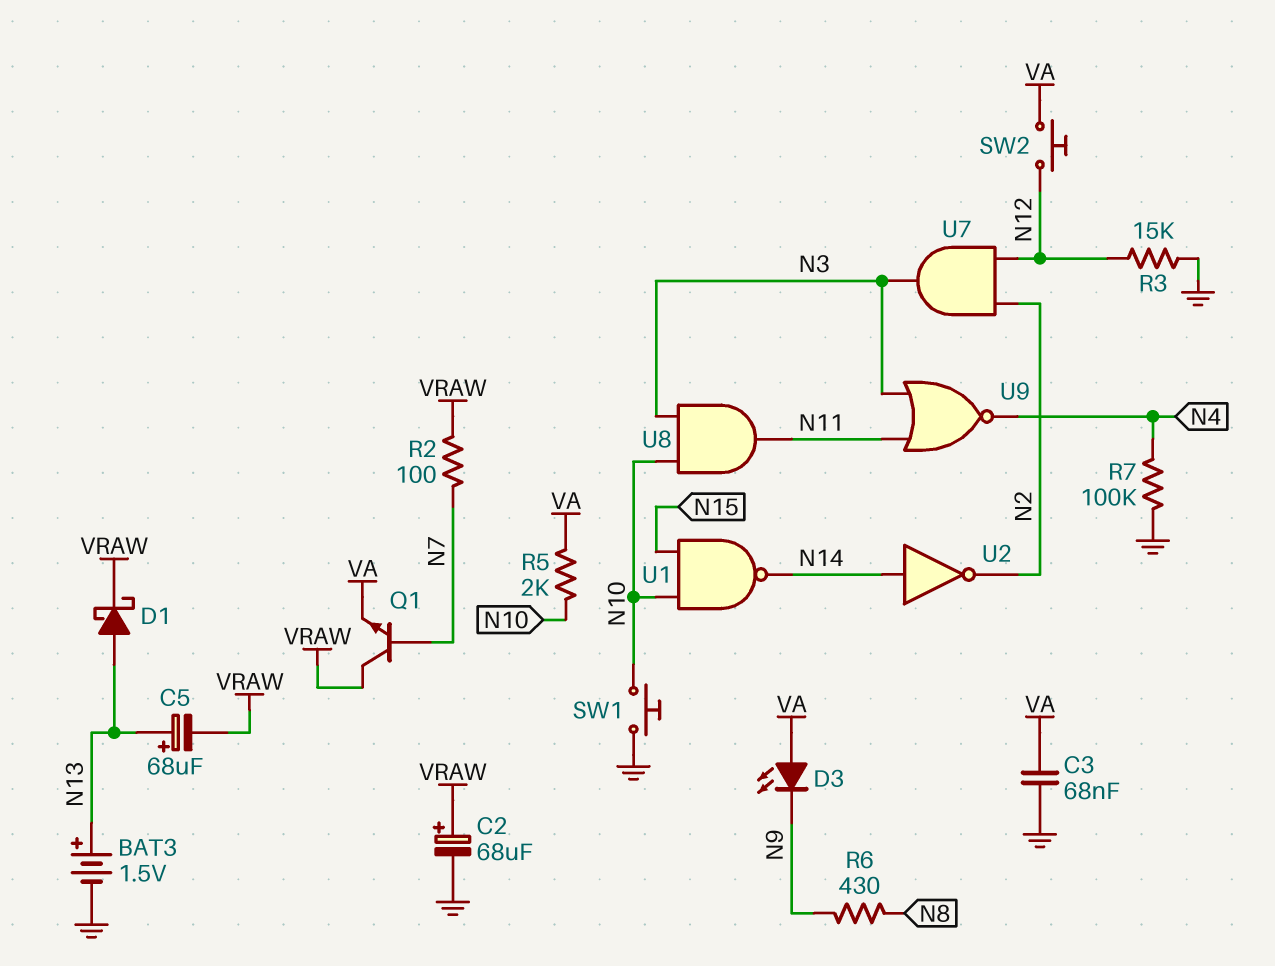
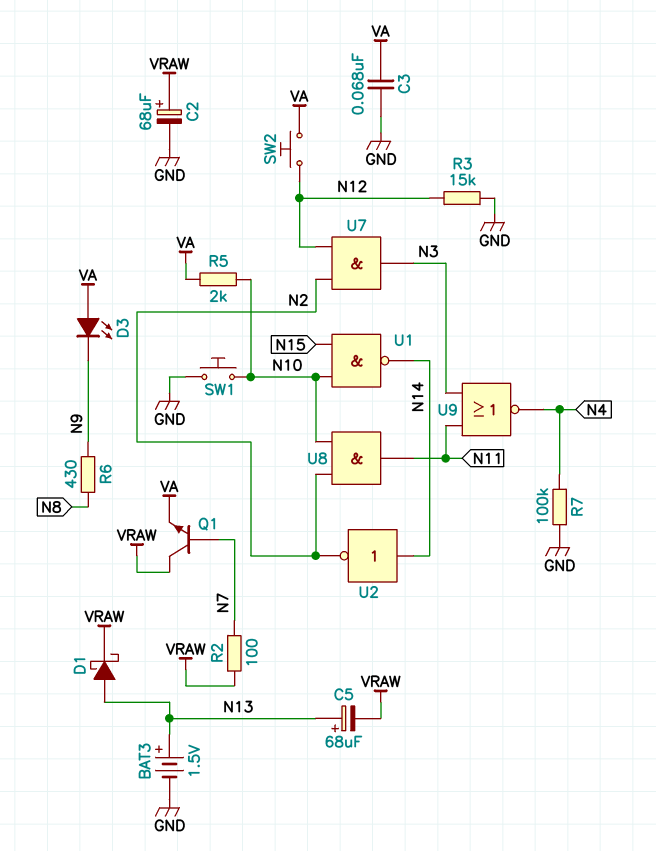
U8: AND (in N3, in N10, out N11) -> AND (in N2, in N10, out N11)

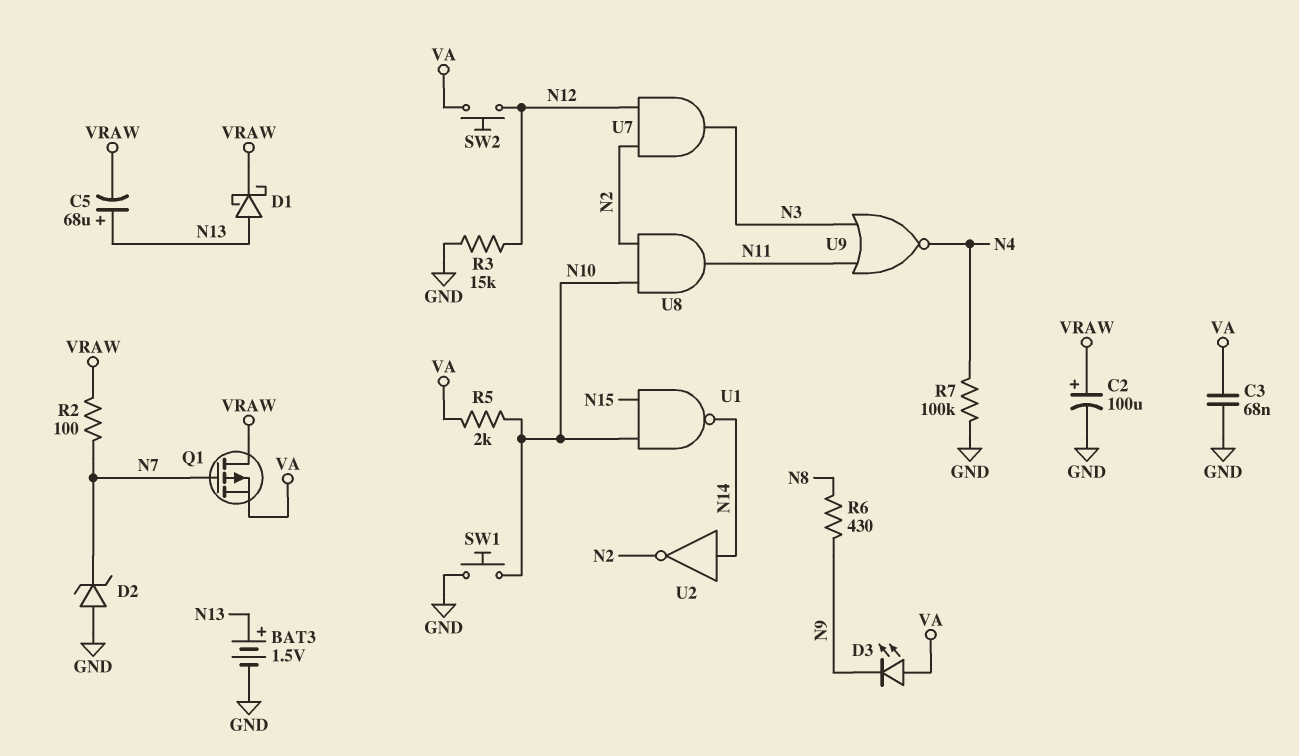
C2: 68uF (plus VRAW, minus GND) -> 100uF (plus VRAW, minus GND)
D2: none -> zener (A GND, K N7)
Q1: NPN (B N7, C VRAW, E VA) -> PMOS (G N7, D VRAW, S VA)

